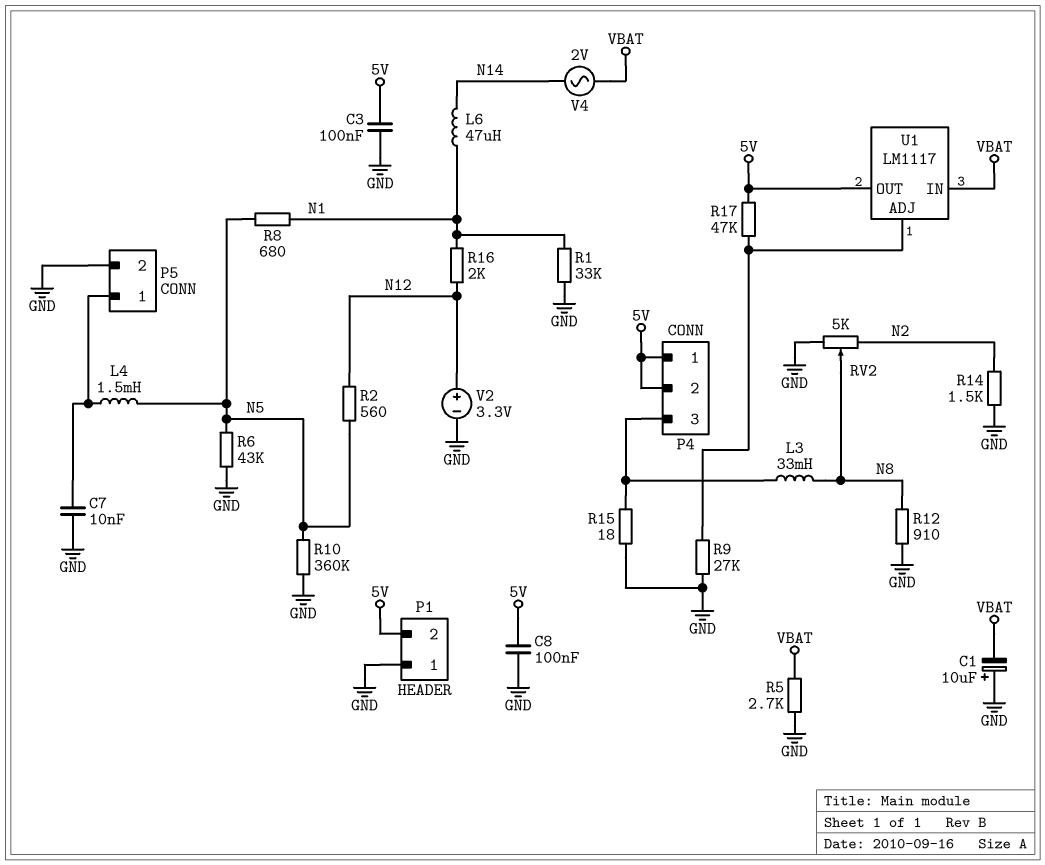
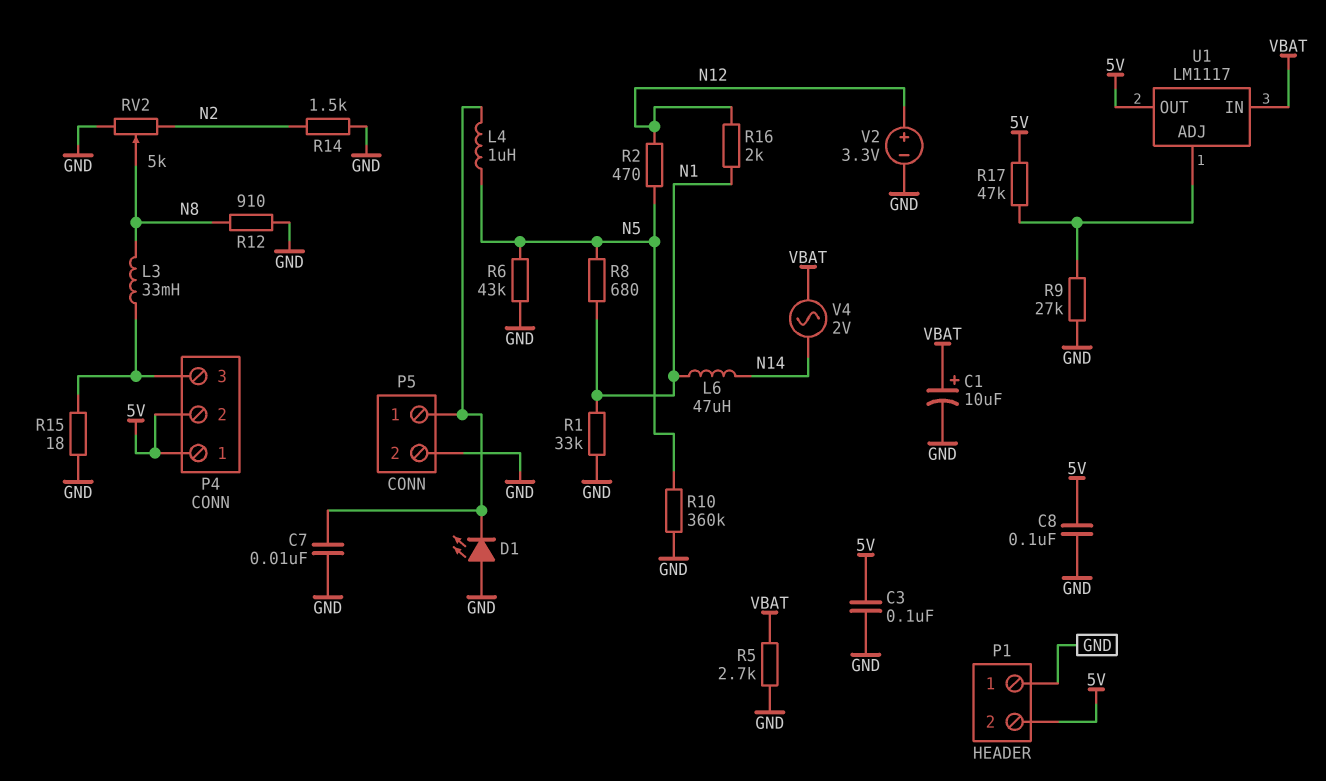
C1: 10uF (plus GND, minus VBAT) -> 10uF (plus VBAT, minus GND)
D1: none -> LED (A GND, K P5/1)
L4: 1.5mH (N5, P5/1) -> 1uH (N5, P5/1)
R2: 560 (N5, N12) -> 470 (N5, N12)

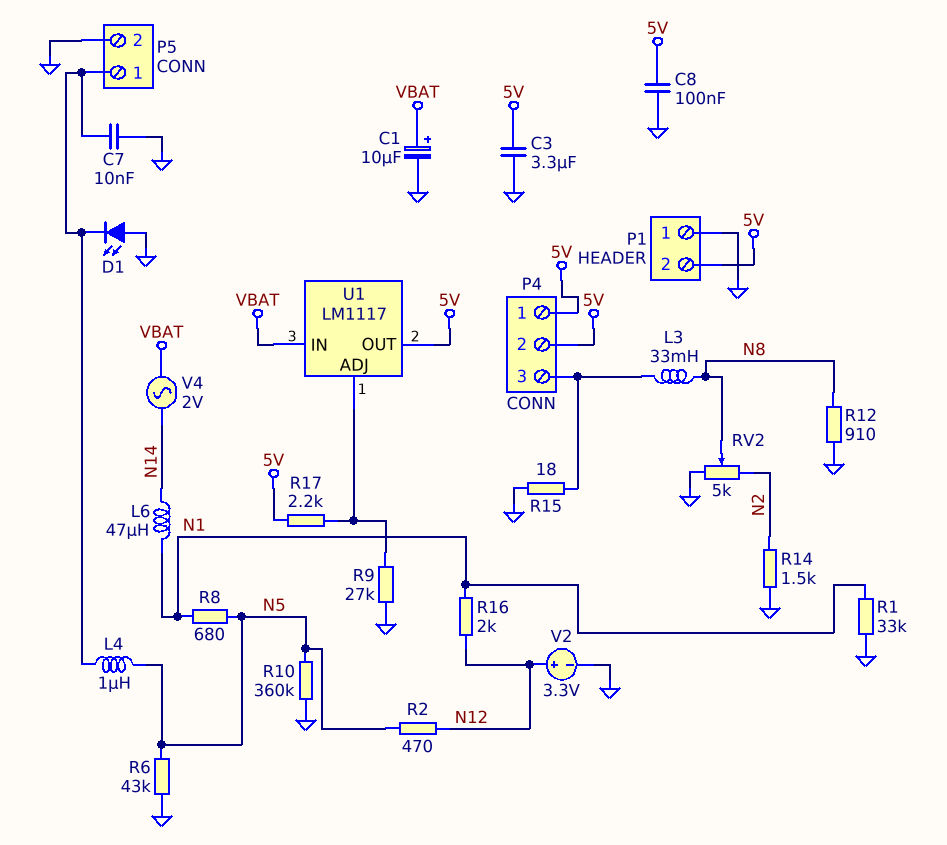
C3: 100nF (5V, GND) -> 3.3uF (5V, GND)
R5: 2.7k (GND, VBAT) -> none
R17: 47k (5V, U1/ADJ) -> 2.2k (5V, U1/ADJ)

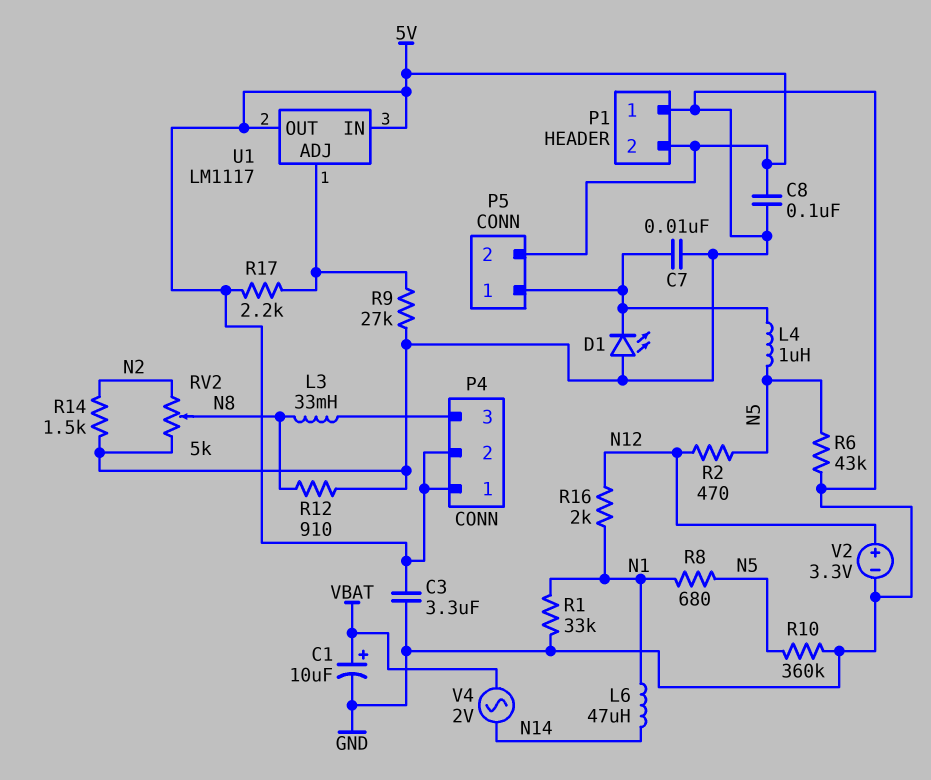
P5 pin 2: GND -> 5V
R15: 18 (GND, P4/3) -> none
U1 pin IN: VBAT -> 5V

